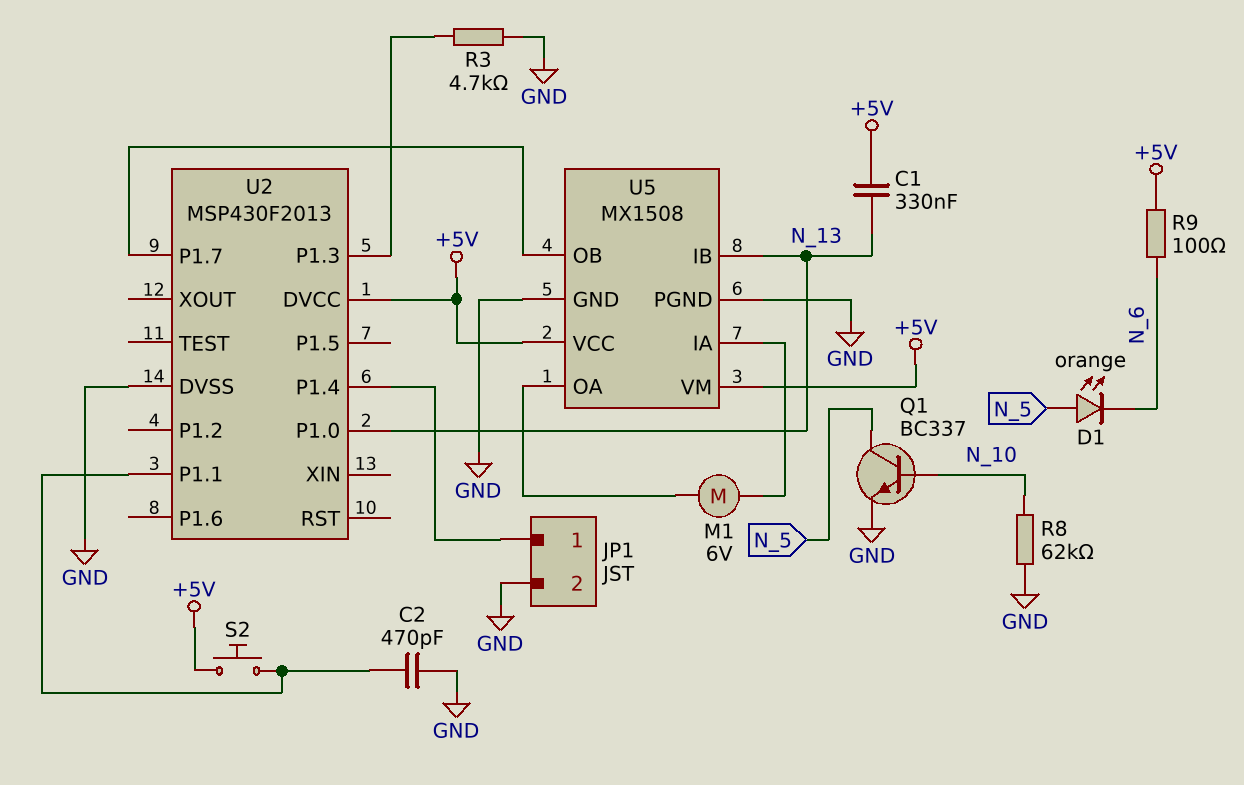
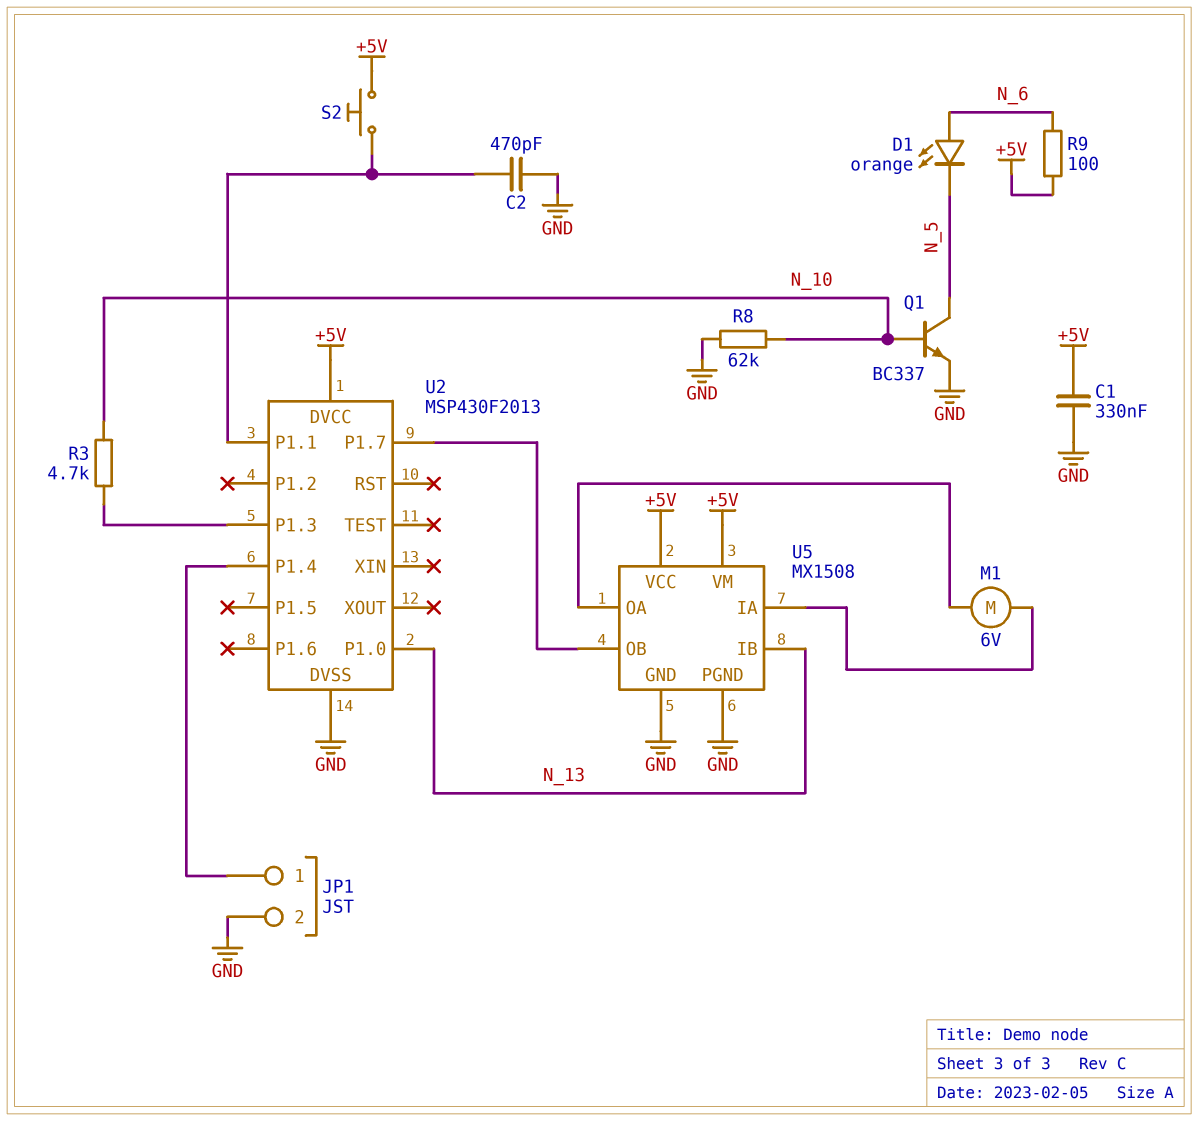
C1: 330nF (+5V, N_13) -> 330nF (+5V, GND)
D1: LED orange (A N_5, K N_6) -> LED orange (A N_6, K N_5)
R3: 4.7k (GND, U2/P1.3) -> 4.7k (N_10, U2/P1.3)

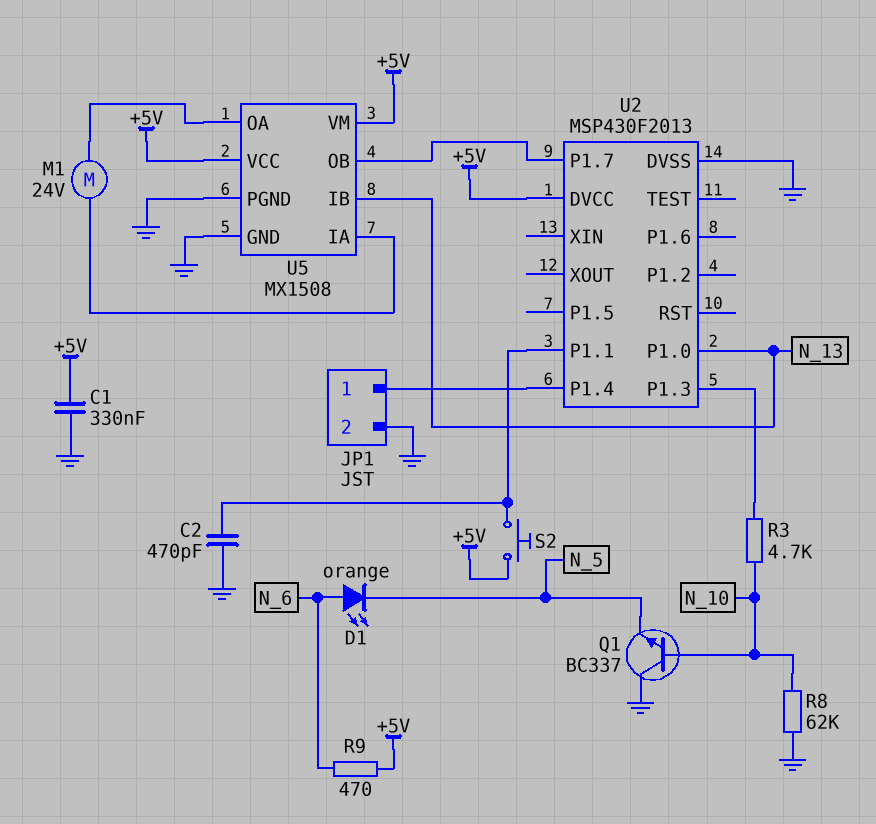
M1: motor 6V (U5/IA, U5/OA) -> motor 24V (U5/IA, U5/OA)
Q1: NPN BC337 (B N_10, C N_5, E GND) -> NPN BC337 (B N_10, C GND, E N_5)
R9: 100 (+5V, N_6) -> 470 (+5V, N_6)

